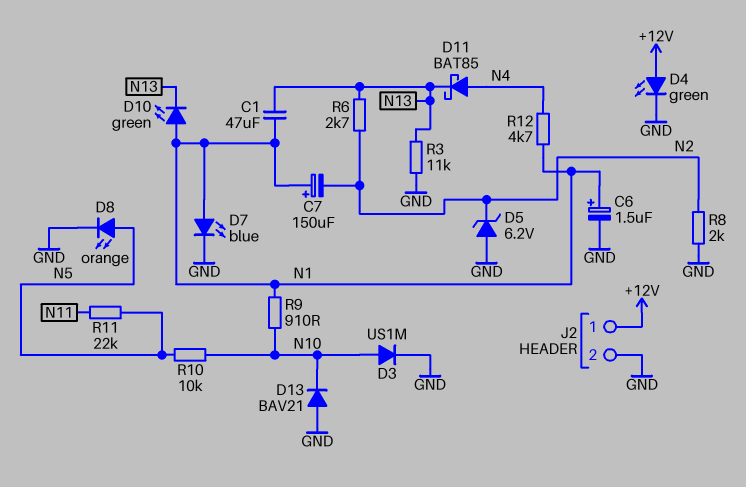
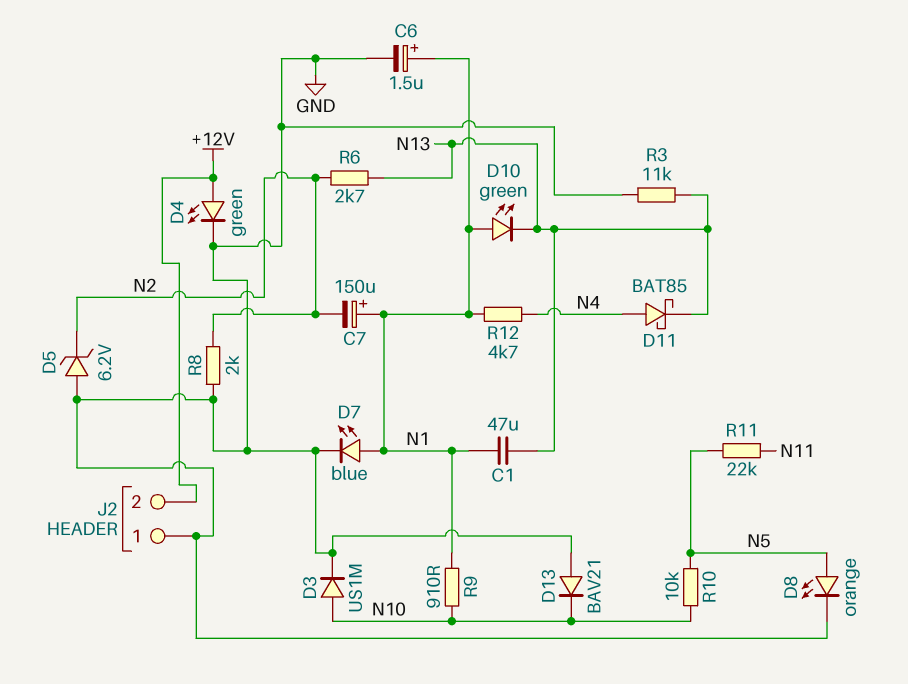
J2 pin 1: +12V -> GND
J2 pin 2: GND -> +12V

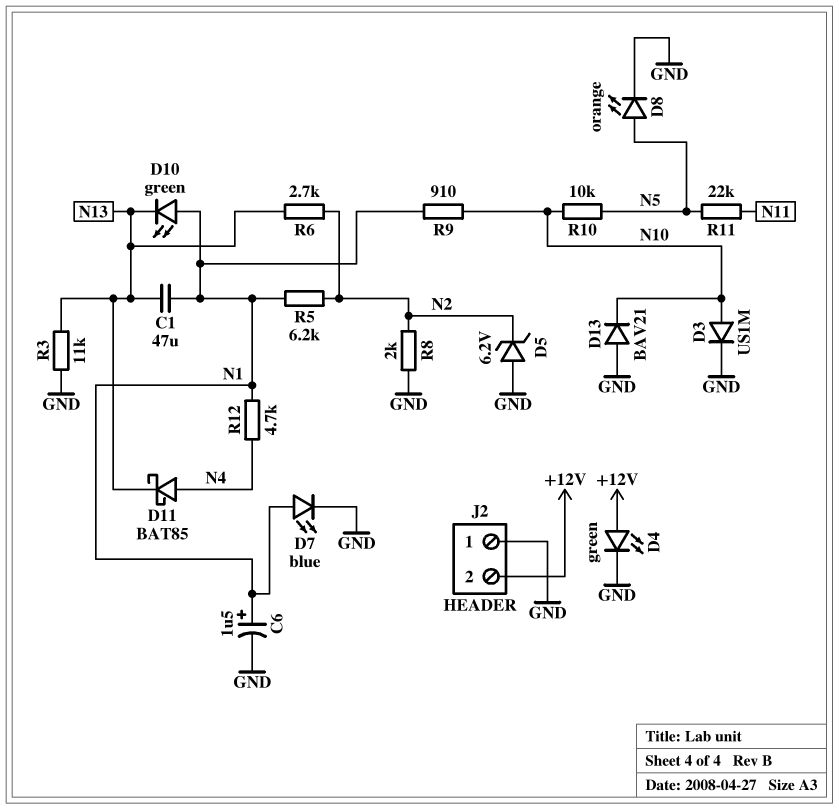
C7: 150uF (plus N1, minus N2) -> none
R5: none -> 6.2k (N1, N2)

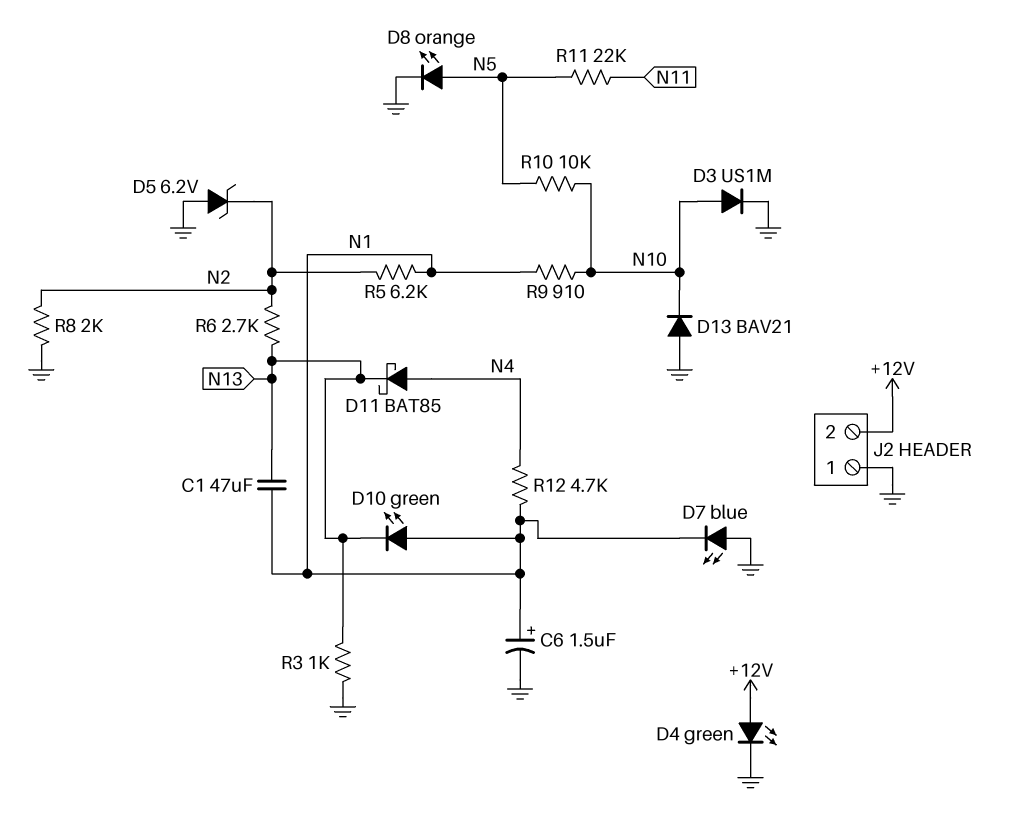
D7: LED blue (A N1, K GND) -> LED blue (A GND, K N1)
R3: 11k (GND, N13) -> 1k (GND, N13)

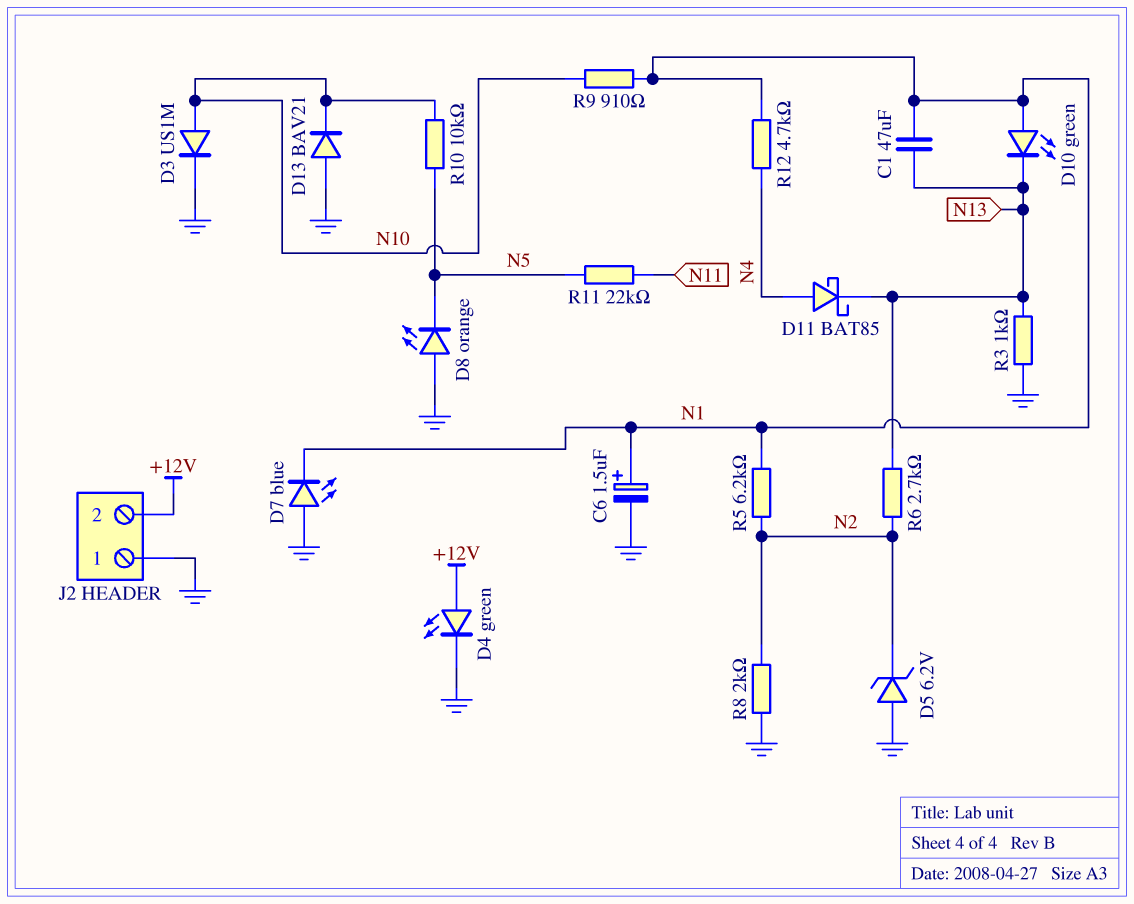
D8: LED orange (A N5, K GND) -> LED orange (A GND, K N5)

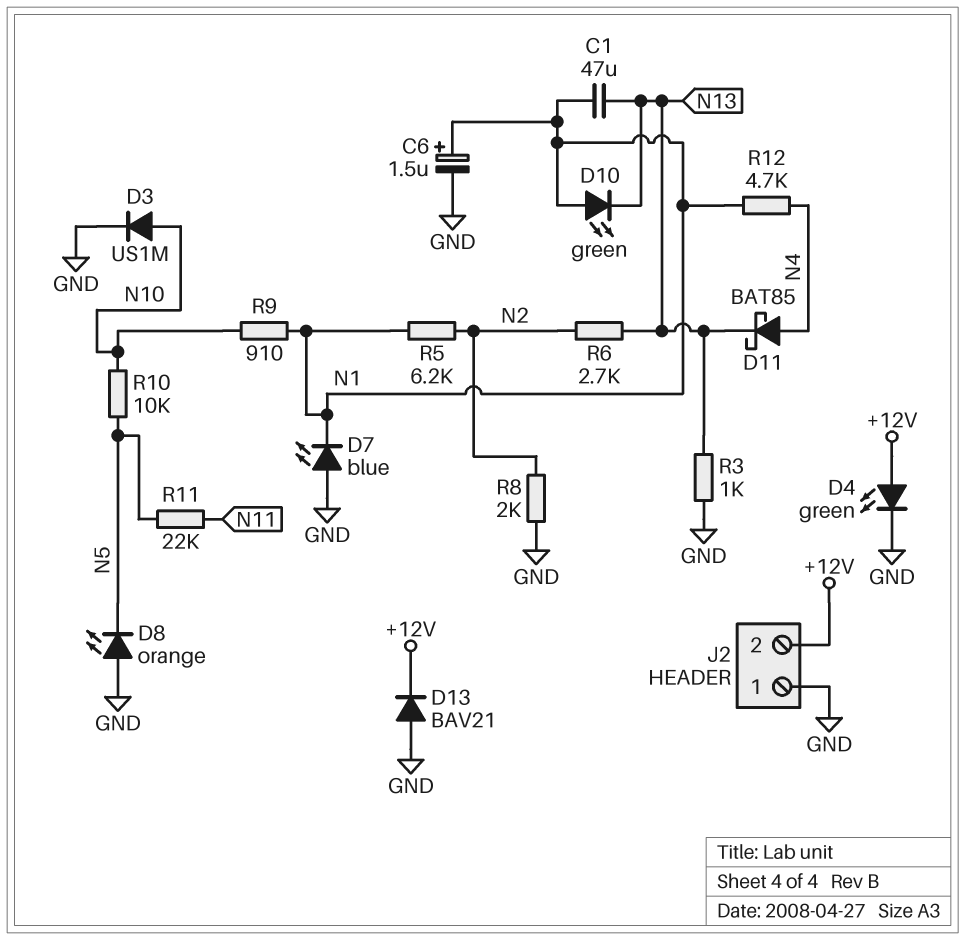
D5: zener 6.2V (A GND, K N2) -> none
D13: diode BAV21 (A GND, K N10) -> diode BAV21 (A GND, K +12V)

